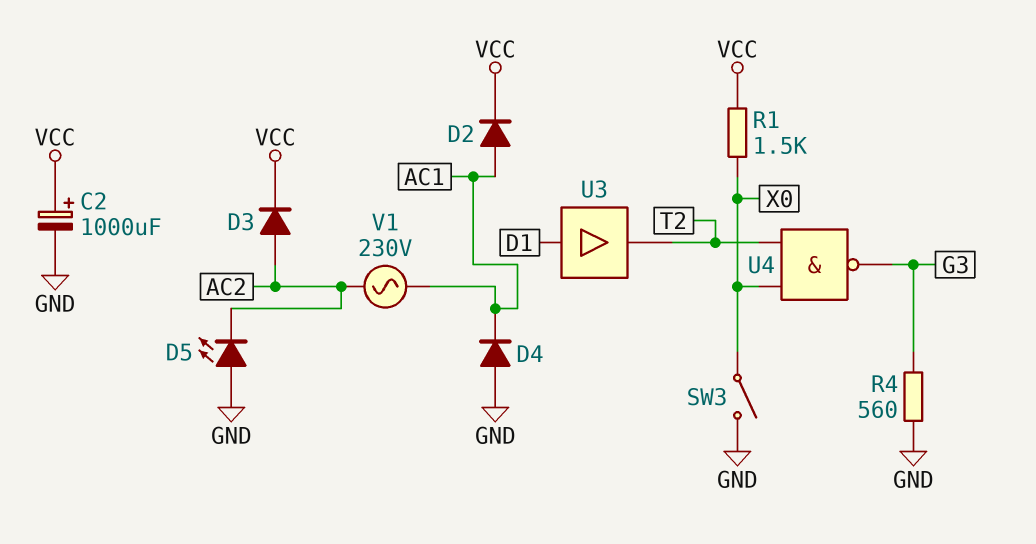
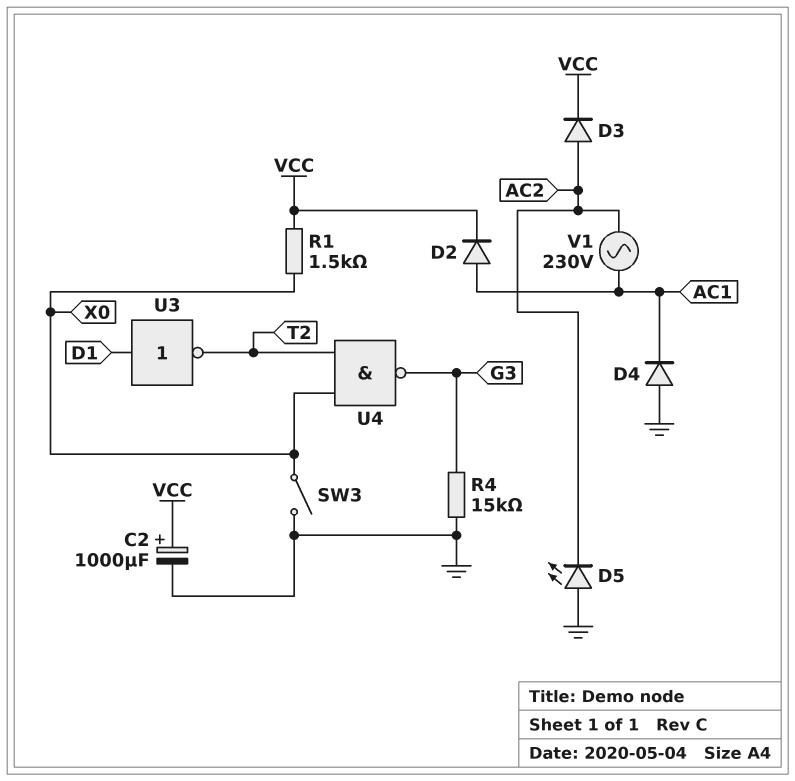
R4: 560 (G3, GND) -> 15k (G3, GND)
U3: buffer (in D1, out T2) -> NOT (in D1, out T2)

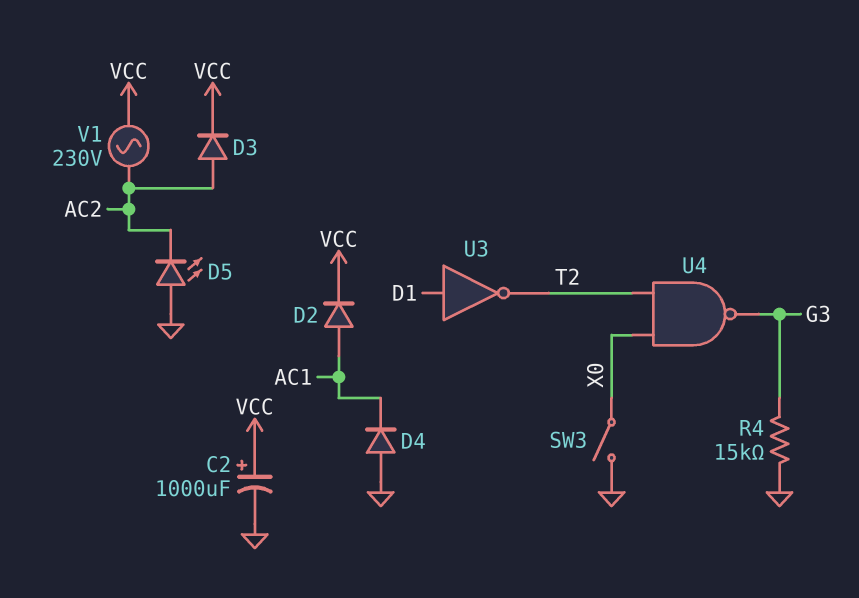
R1: 1.5k (VCC, X0) -> none
V1: AC 230V (AC1, AC2) -> AC 230V (AC2, VCC)

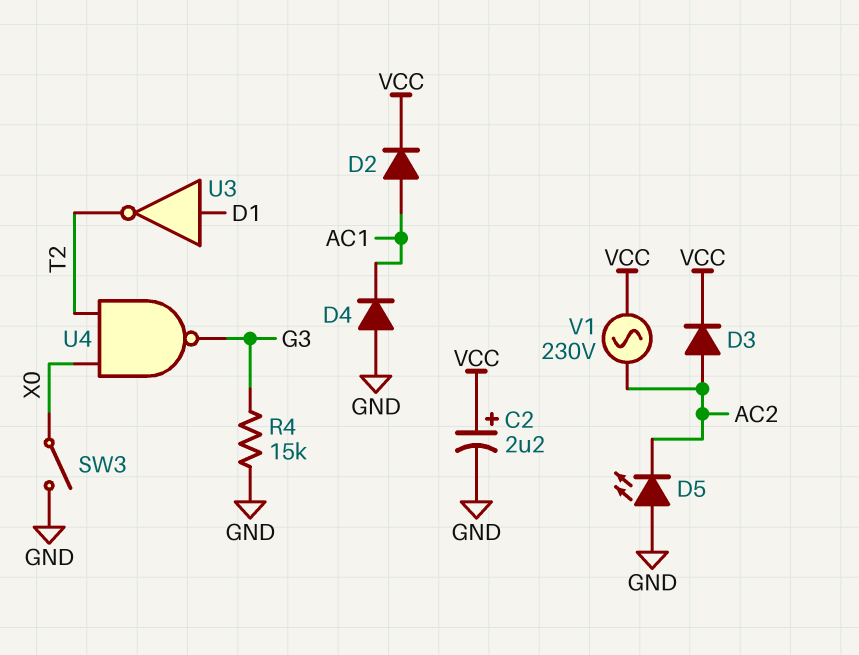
C2: 1000uF (plus VCC, minus GND) -> 2.2uF (plus VCC, minus GND)

